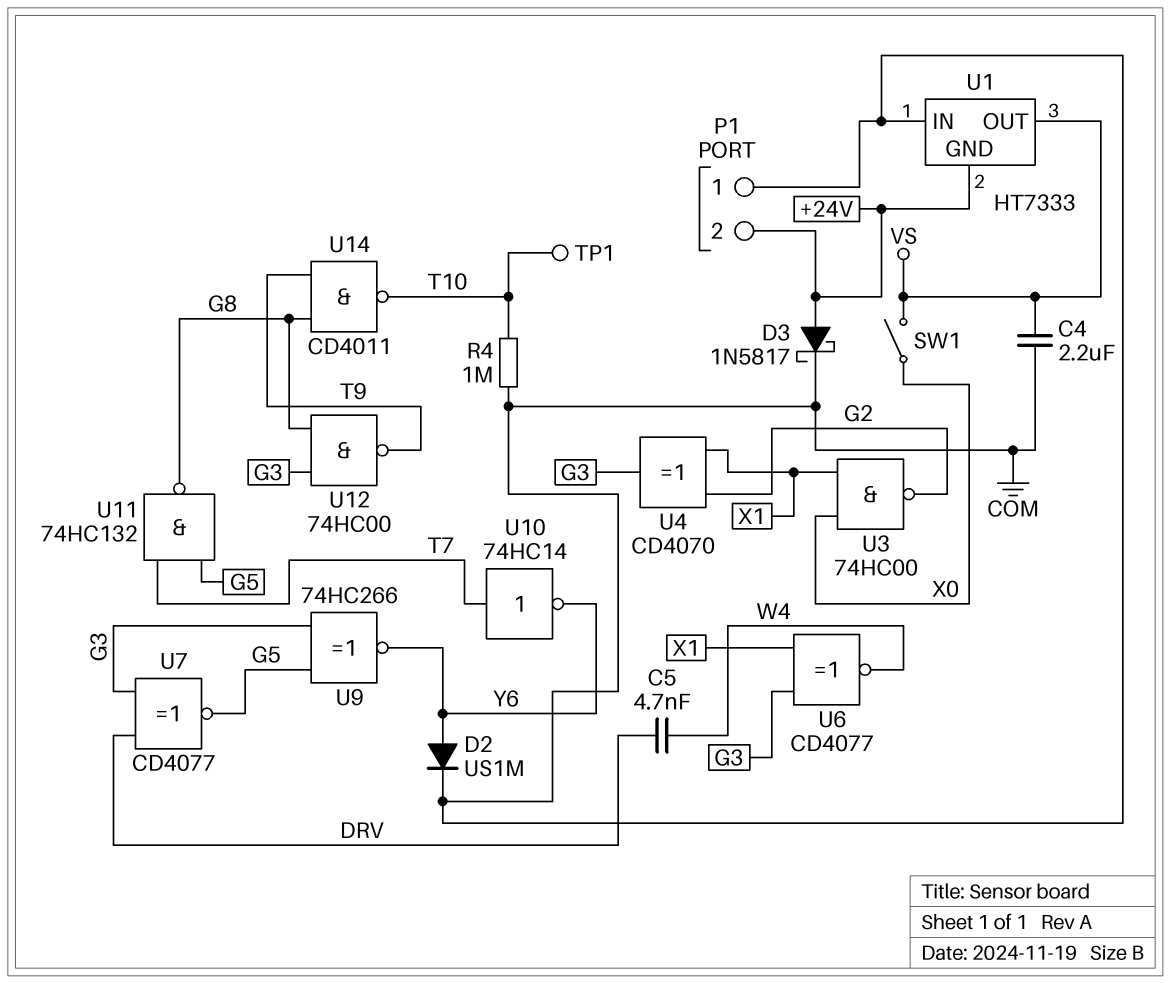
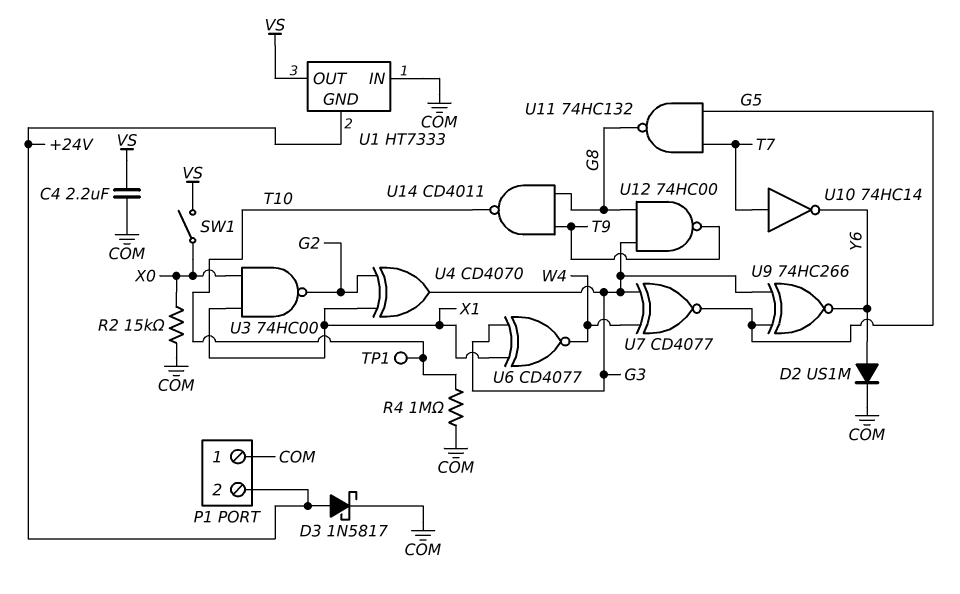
C5: 4.7nF (DRV, W4) -> none
R2: none -> 15k (COM, X0)
U7: XNOR CD4077 (in DRV, in G3, out G5) -> XNOR CD4077 (in G3, in W4, out G5)

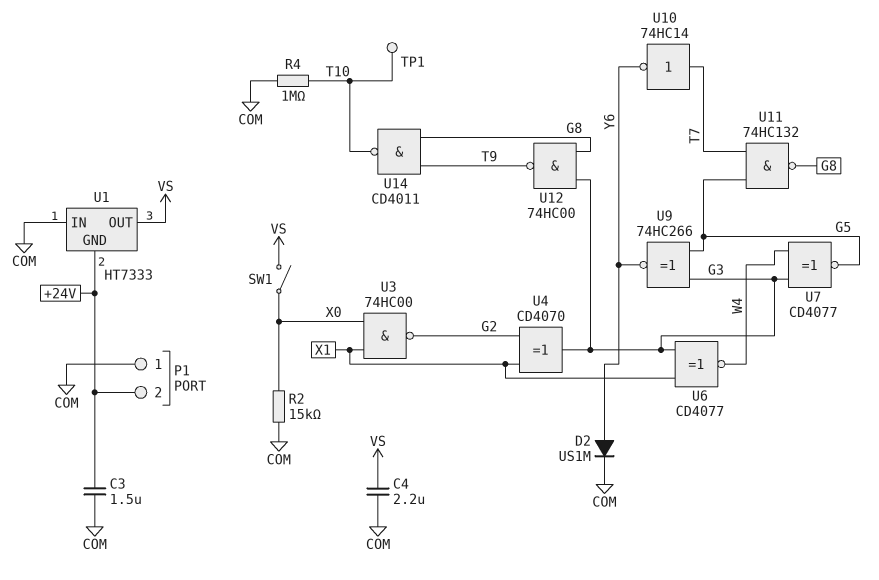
C3: none -> 1.5uF (+24V, COM)
D3: schottky 1N5817 (A +24V, K COM) -> none

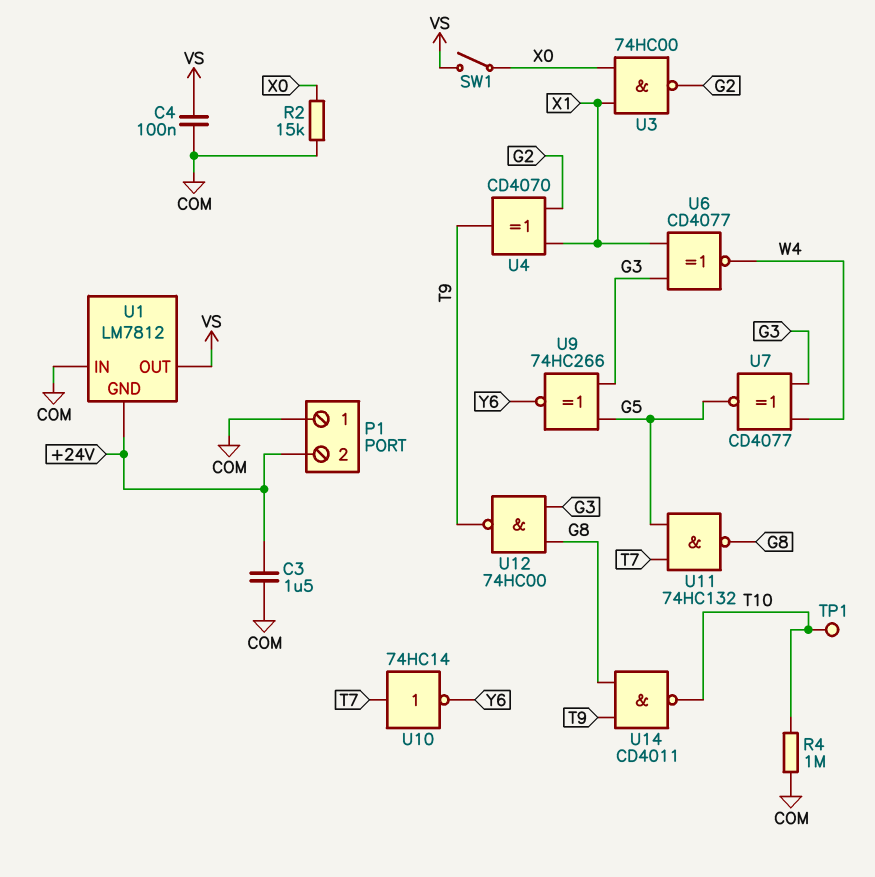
C4: 2.2uF (COM, VS) -> 100nF (COM, VS)
D2: diode US1M (A Y6, K COM) -> none
U1: HT7333 -> LM7812
U4: XOR CD4070 (in G2, in X1, out G3) -> XOR CD4070 (in G2, in X1, out T9)

